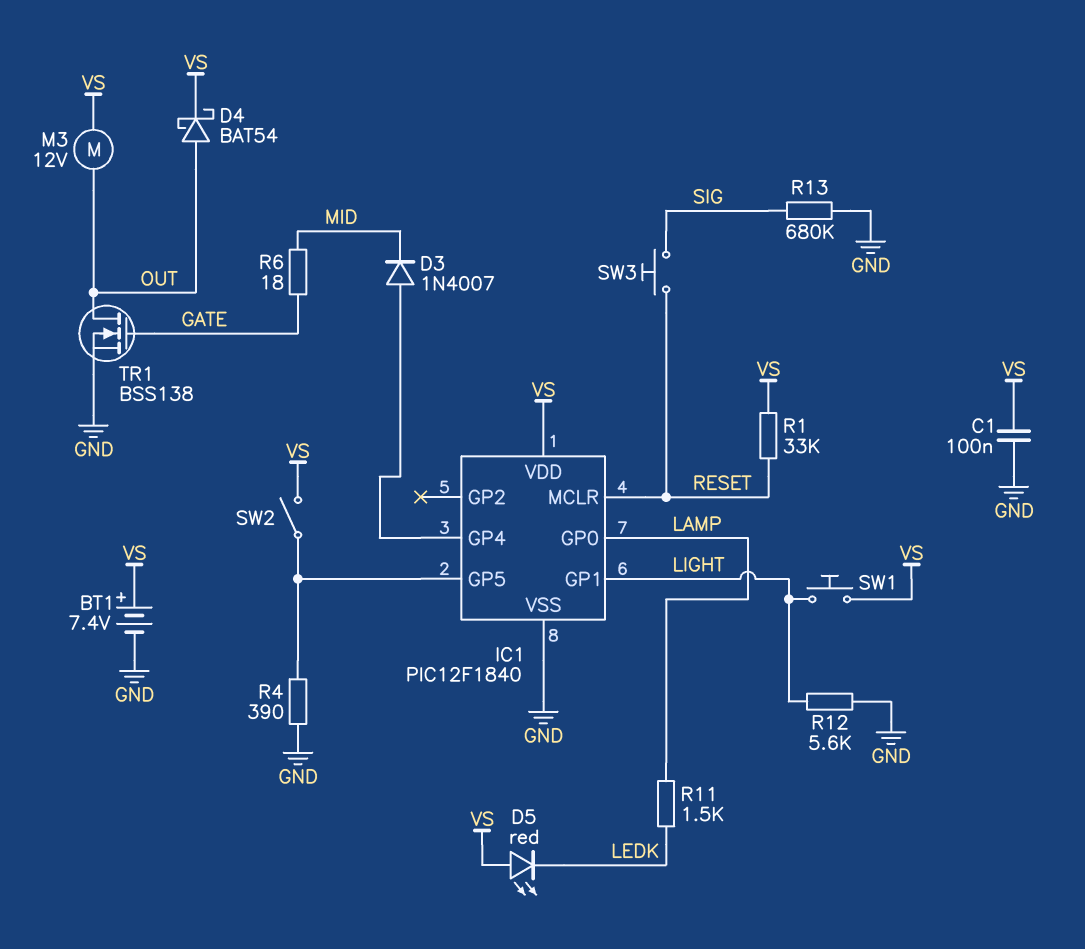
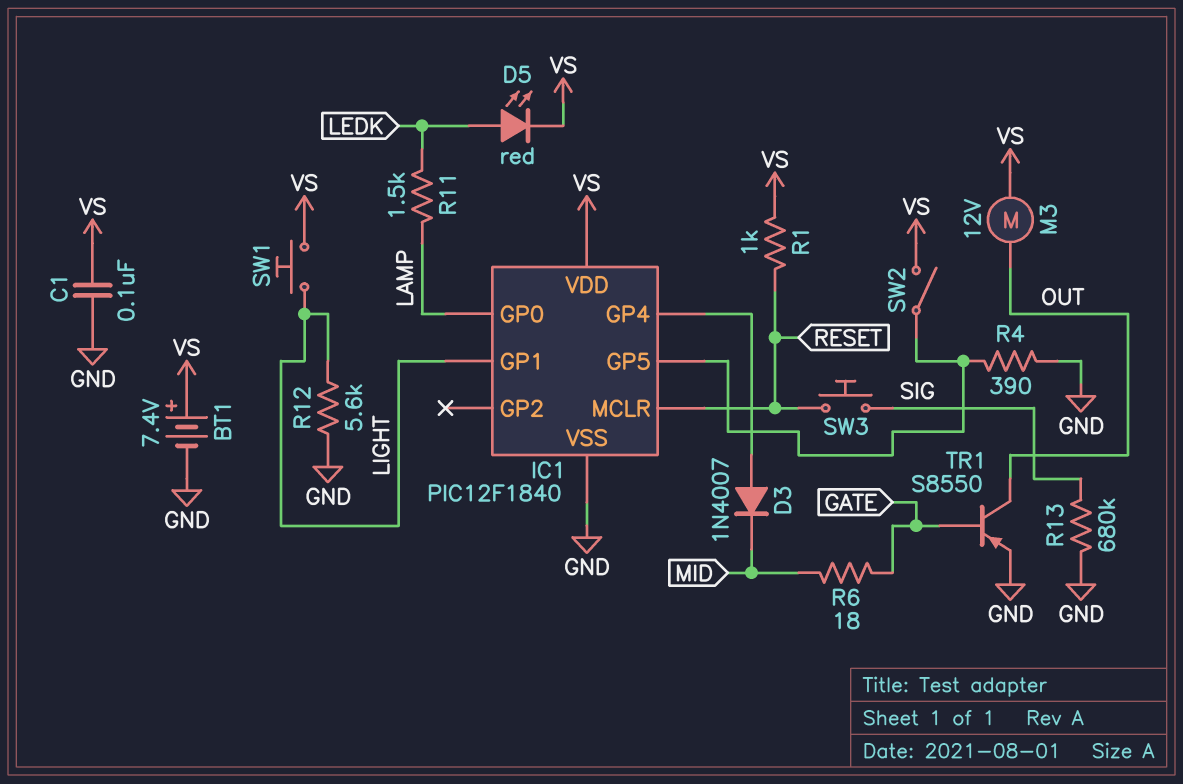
D4: schottky BAT54 (A OUT, K VS) -> none
D5: LED red (A VS, K LEDK) -> LED red (A LEDK, K VS)
R1: 33k (RESET, VS) -> 1k (RESET, VS)
TR1: NMOS BSS138 (G GATE, D OUT, S GND) -> PNP S8550 (B GATE, C OUT, E GND)

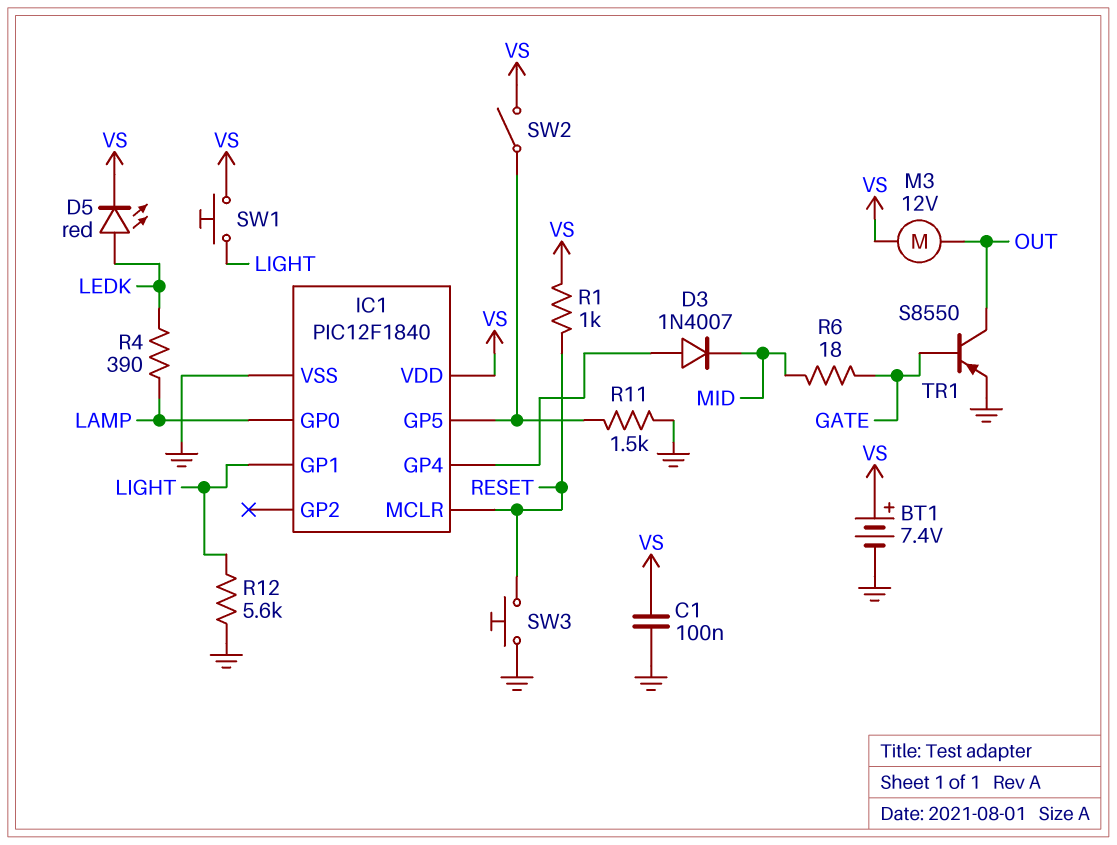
R4: 390 (GND, IC1/GP5) -> 390 (LAMP, LEDK)
R11: 1.5k (LAMP, LEDK) -> 1.5k (GND, IC1/GP5)
R13: 680k (GND, SIG) -> none
SW3: button (RESET, SIG) -> button (GND, RESET)

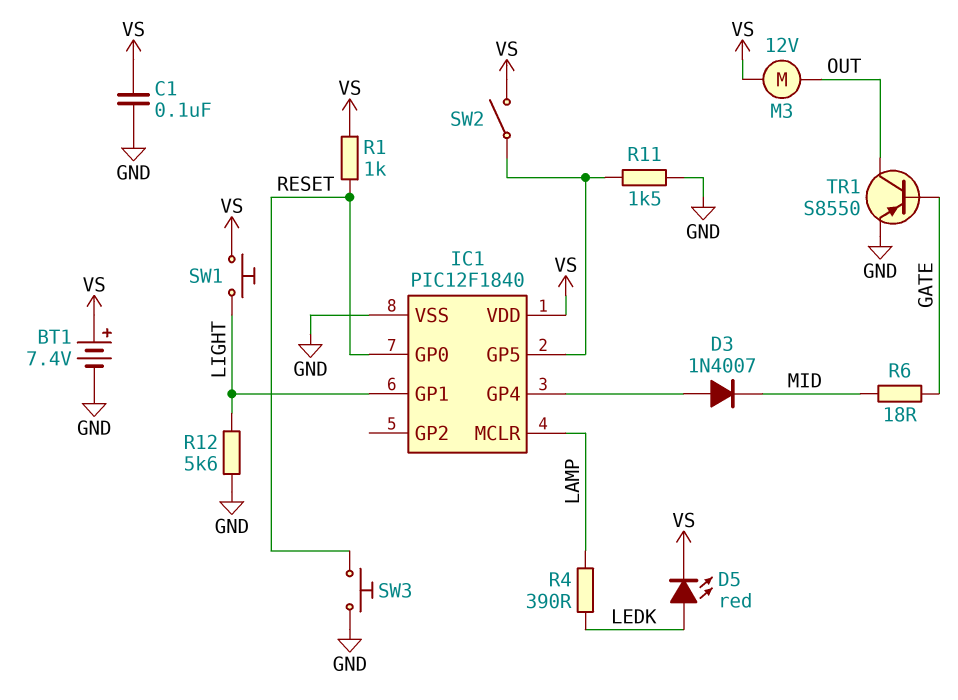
IC1 pin GP0: LAMP -> RESET
IC1 pin MCLR: RESET -> LAMP

